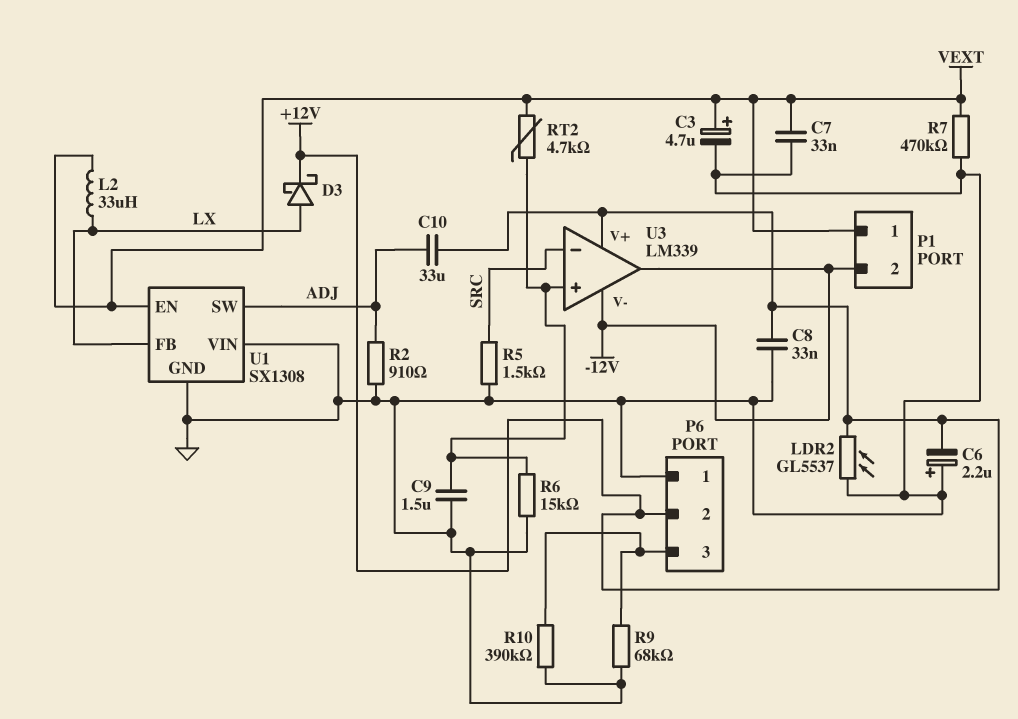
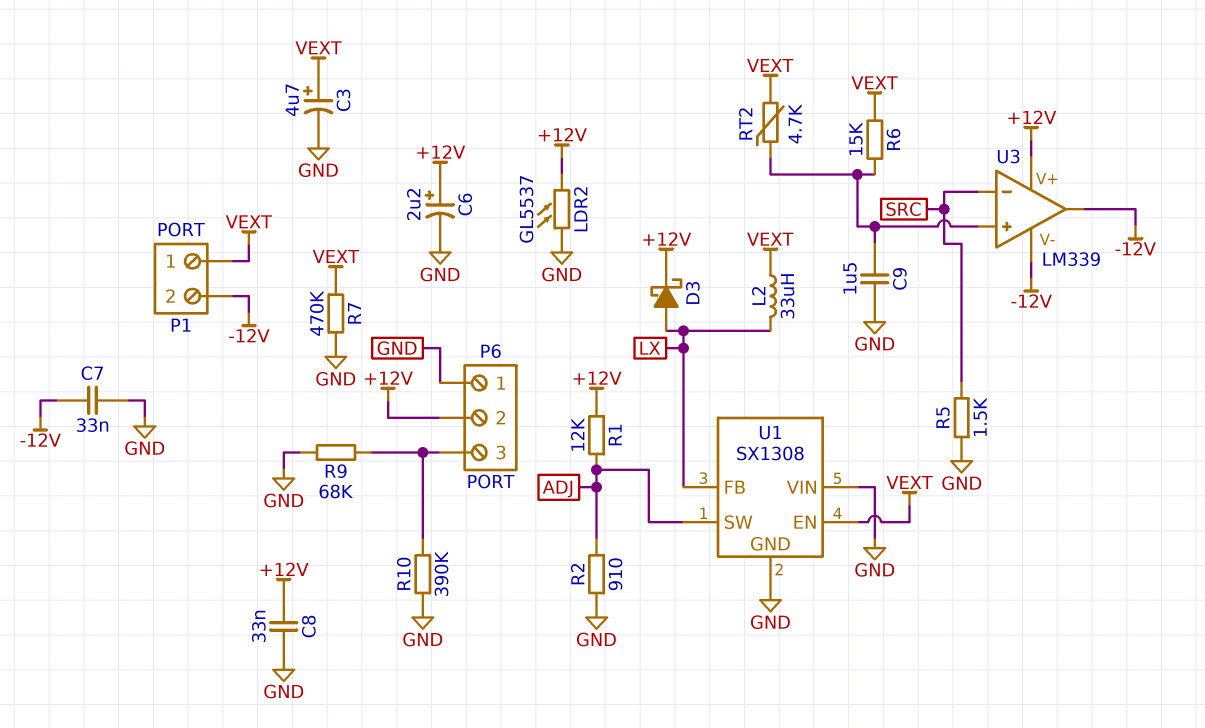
C6: 2.2uF (plus GND, minus +12V) -> 2.2uF (plus +12V, minus GND)
C7: 33nF (GND, VEXT) -> 33nF (-12V, GND)
C10: 33uF (+12V, ADJ) -> none
R1: none -> 12k (+12V, ADJ)
R6: 15k (GND, U3/in+) -> 15k (U3/in+, VEXT)

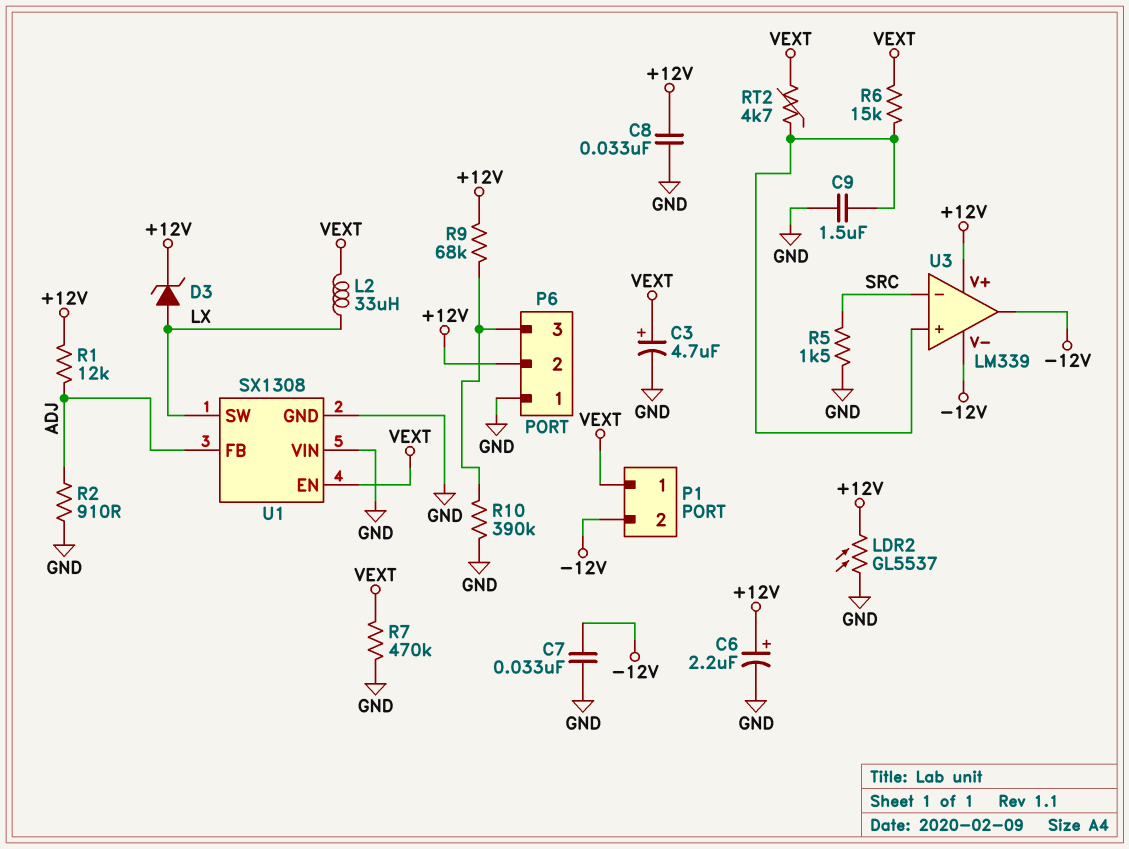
D3: schottky (A LX, K +12V) -> zener (A LX, K +12V)
R9: 68k (GND, P6/3) -> 68k (+12V, P6/3)
U1 pin FB: LX -> ADJ
U1 pin SW: ADJ -> LX

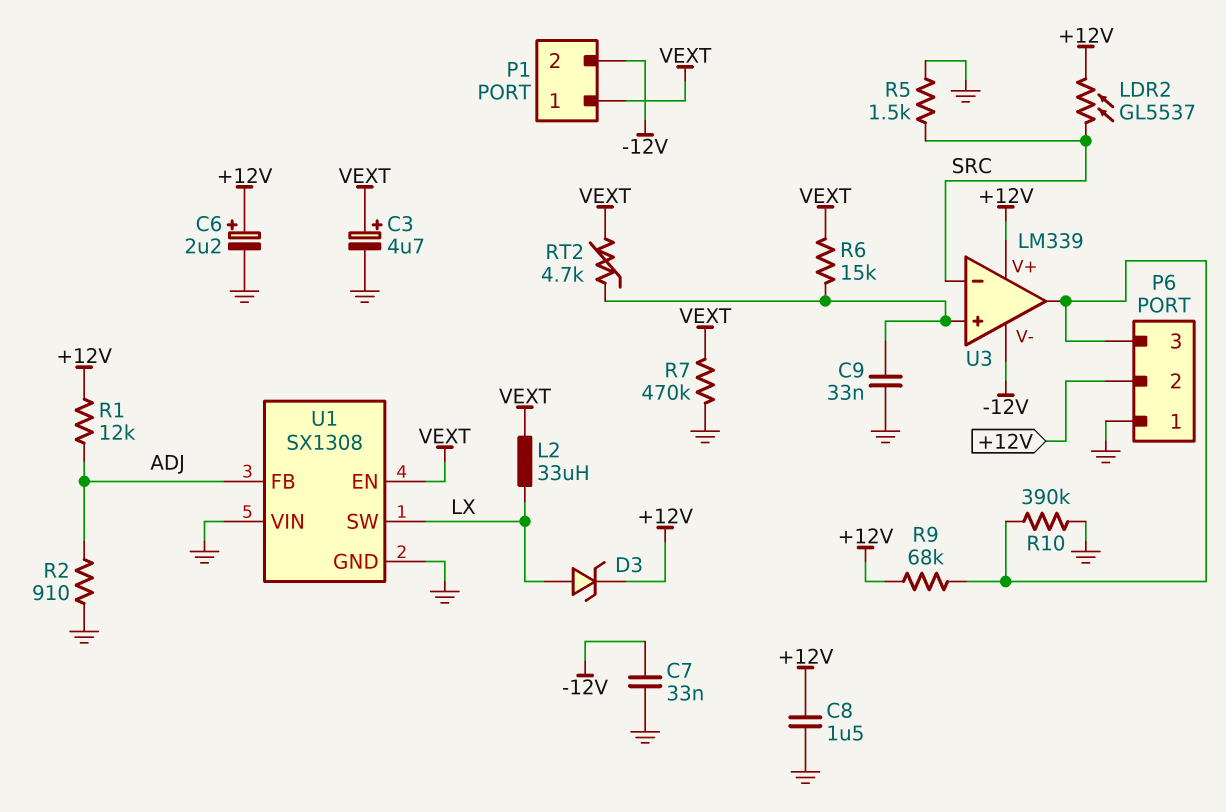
C8: 33nF (+12V, GND) -> 1.5uF (+12V, GND)
C9: 1.5uF (GND, U3/in+) -> 33nF (GND, U3/in+)
LDR2: GL5537 (+12V, GND) -> GL5537 (+12V, SRC)
U3 pin out: -12V -> P6/3

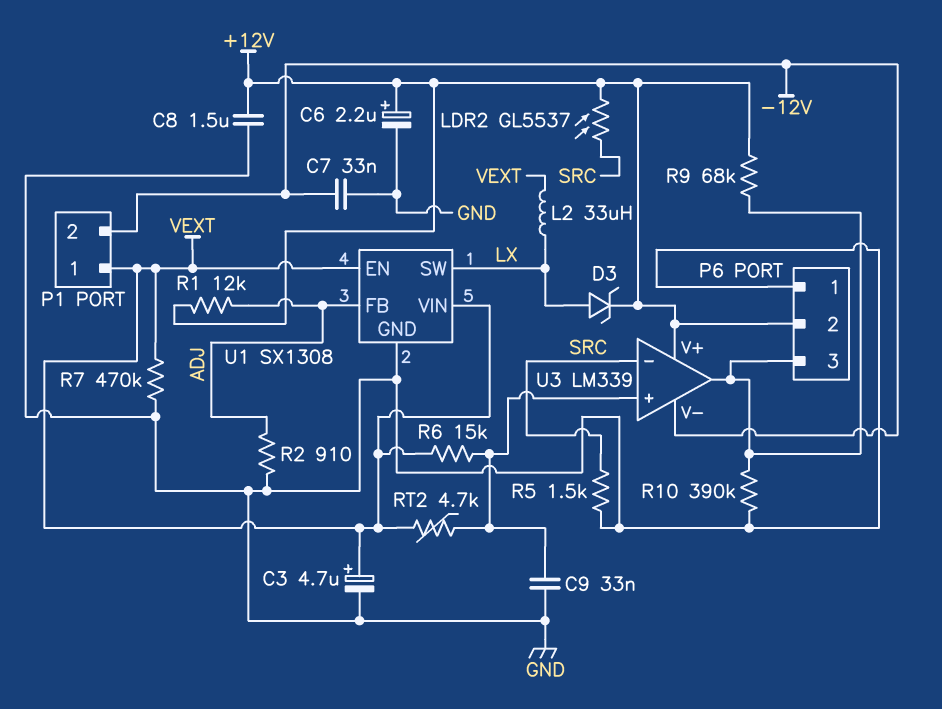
U1 pin VIN: GND -> VEXT

